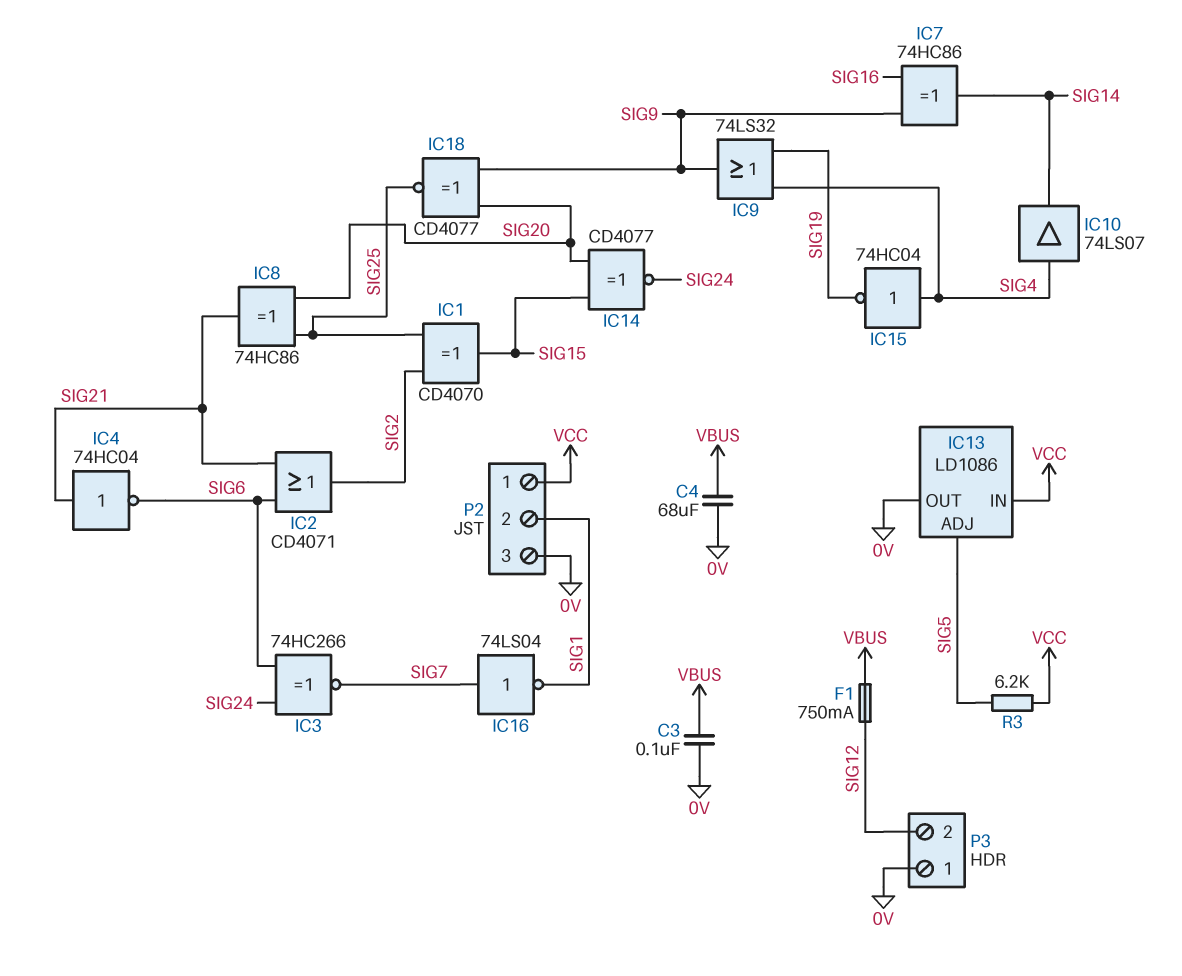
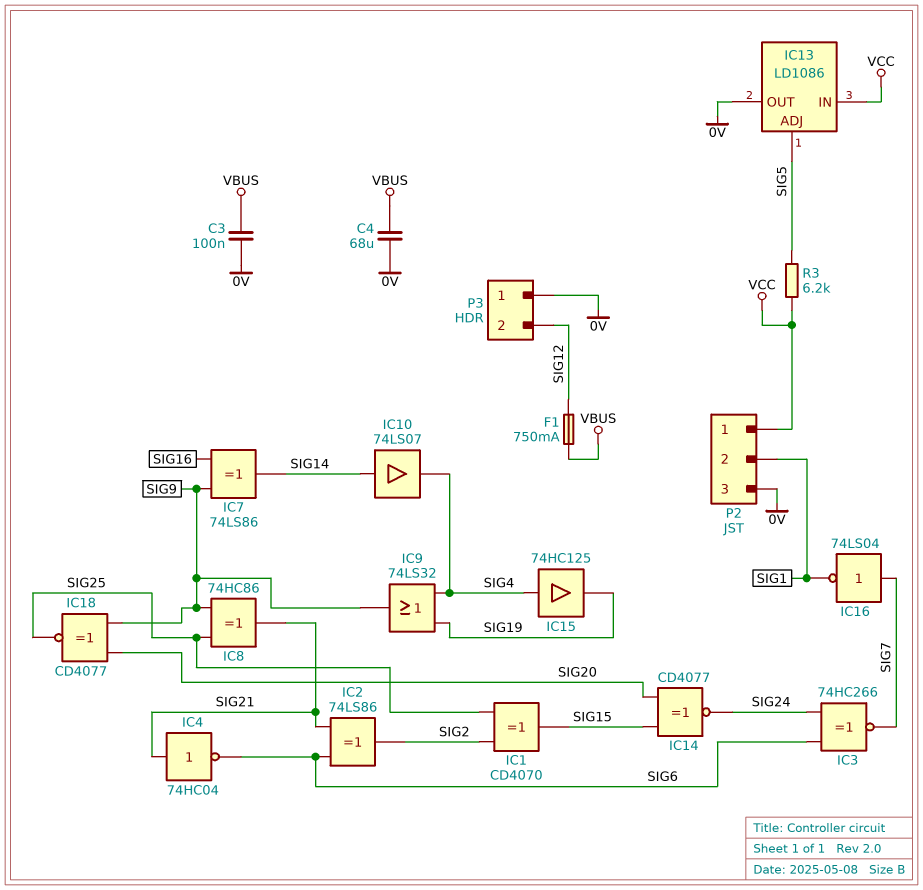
IC2: OR CD4071 (in SIG6, in SIG21, out SIG2) -> XOR 74LS86 (in SIG6, in SIG21, out SIG2)
IC7: XOR 74HC86 (in SIG9, in SIG16, out SIG14) -> XOR 74LS86 (in SIG9, in SIG16, out SIG14)
IC8: XOR 74HC86 (in SIG20, in SIG25, out SIG21) -> XOR 74HC86 (in SIG9, in SIG25, out SIG21)
IC10: buffer 74LS07 (in SIG4, out SIG14) -> buffer 74LS07 (in SIG14, out SIG4)
IC15: NOT 74HC04 (in SIG4, out SIG19) -> buffer 74HC125 (in SIG4, out SIG19)

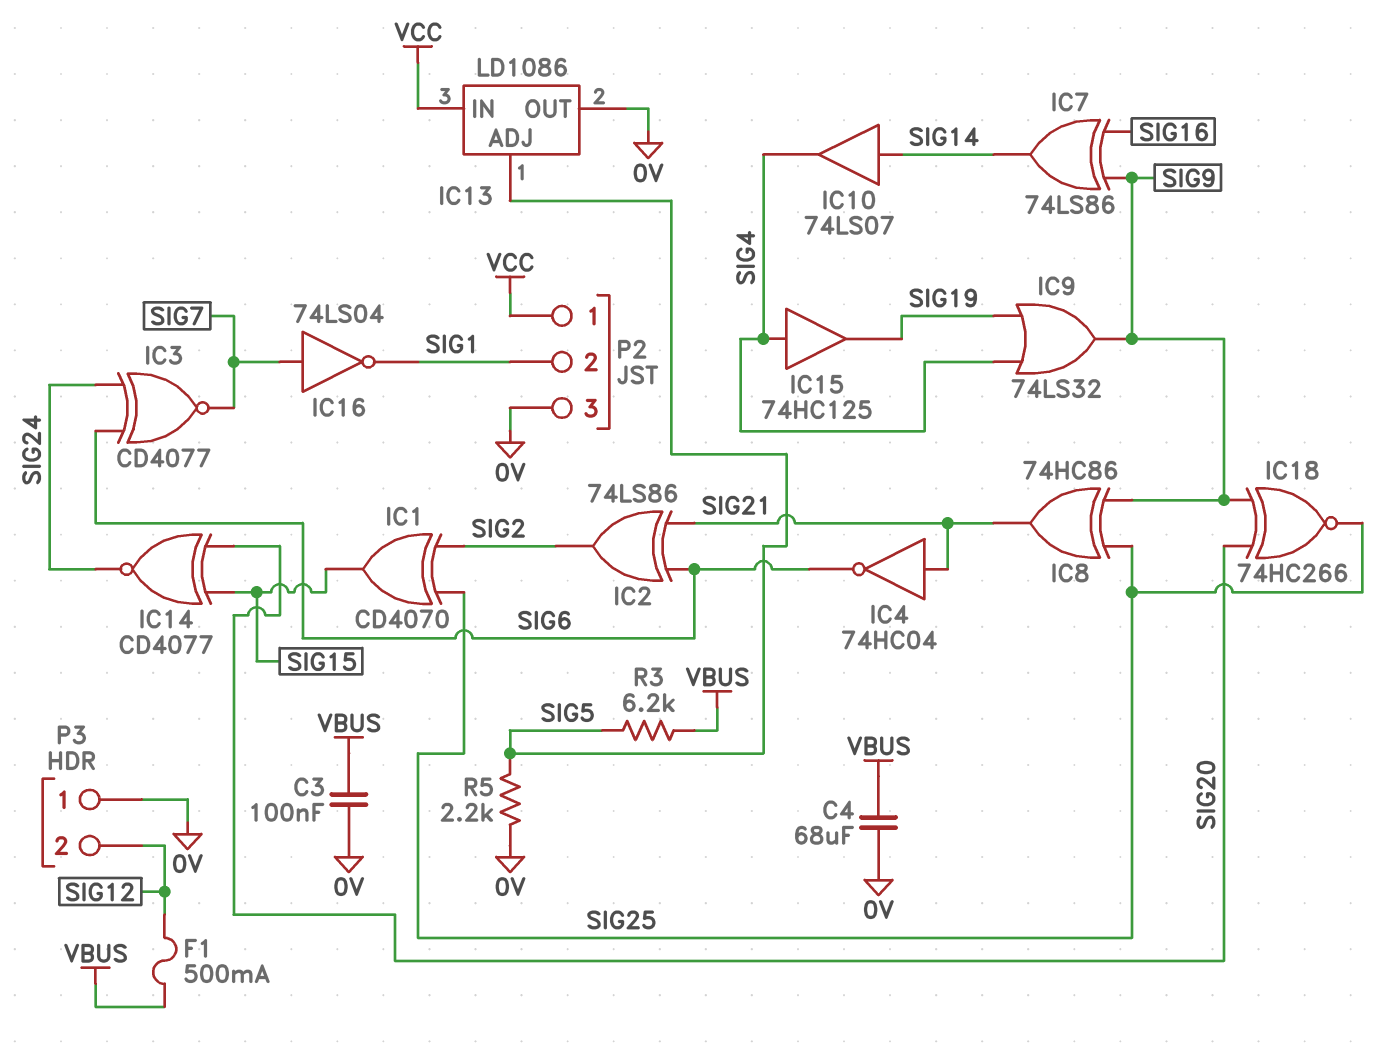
F1: 750mA (SIG12, VBUS) -> 500mA (SIG12, VBUS)
IC3: XNOR 74HC266 (in SIG6, in SIG24, out SIG7) -> XNOR CD4077 (in SIG6, in SIG24, out SIG7)
IC18: XNOR CD4077 (in SIG9, in SIG20, out SIG25) -> XNOR 74HC266 (in SIG9, in SIG20, out SIG25)
R3: 6.2k (SIG5, VCC) -> 6.2k (SIG5, VBUS)
R5: none -> 2.2k (0V, SIG5)

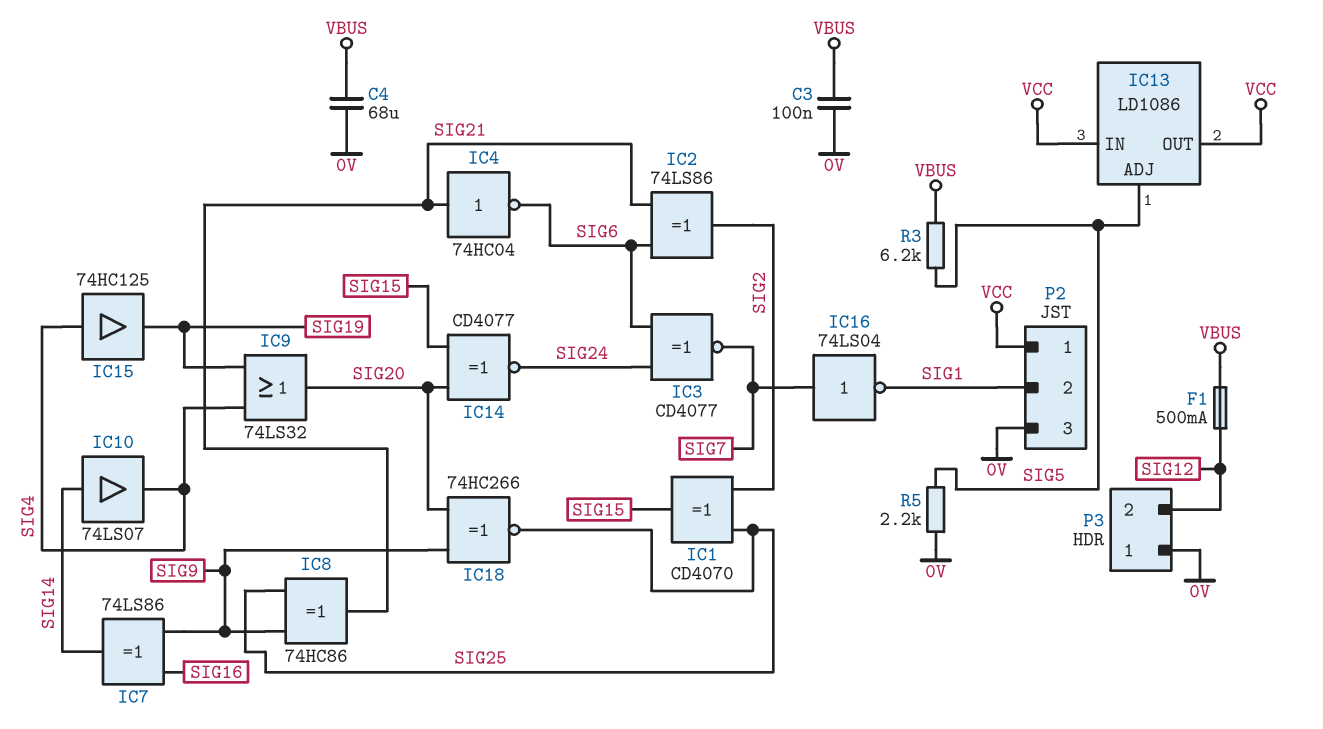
IC9: OR 74LS32 (in SIG4, in SIG19, out SIG9) -> OR 74LS32 (in SIG4, in SIG19, out SIG20)
IC13 pin OUT: 0V -> VCC

